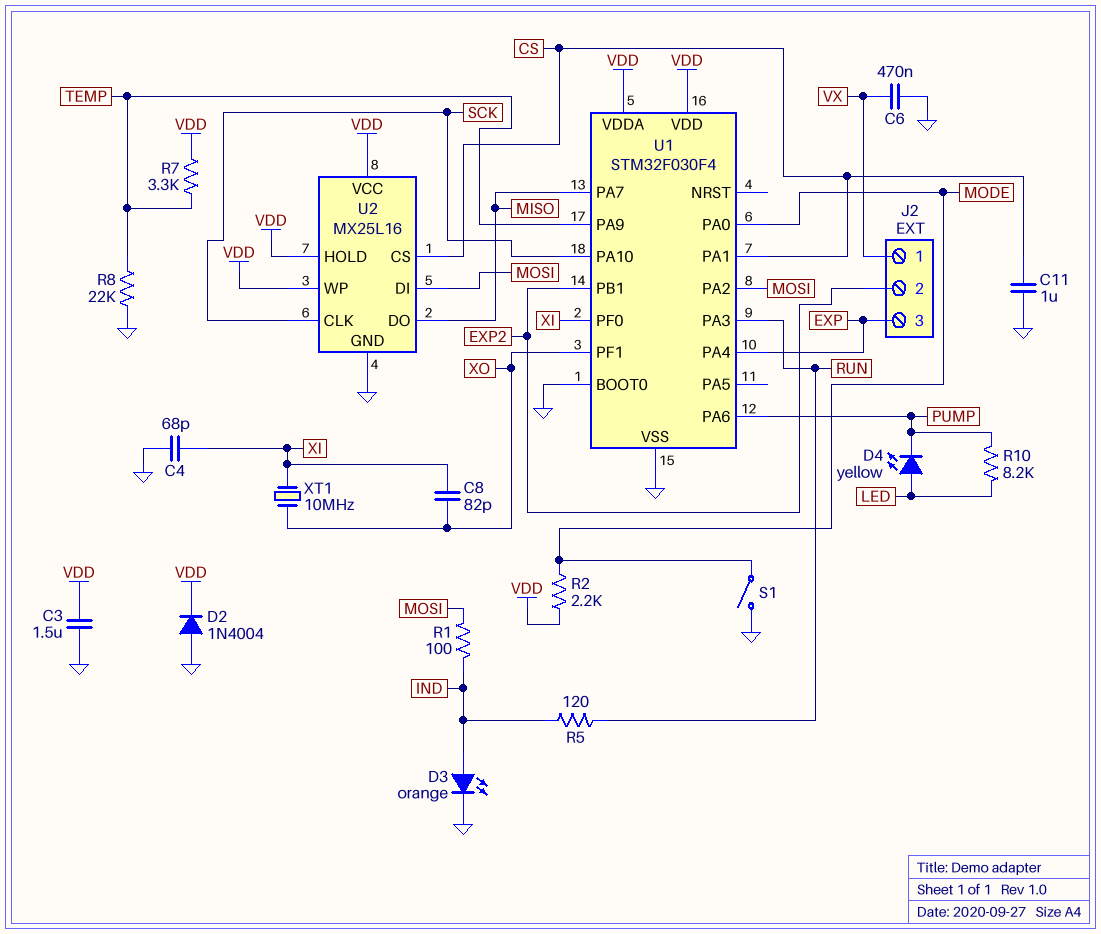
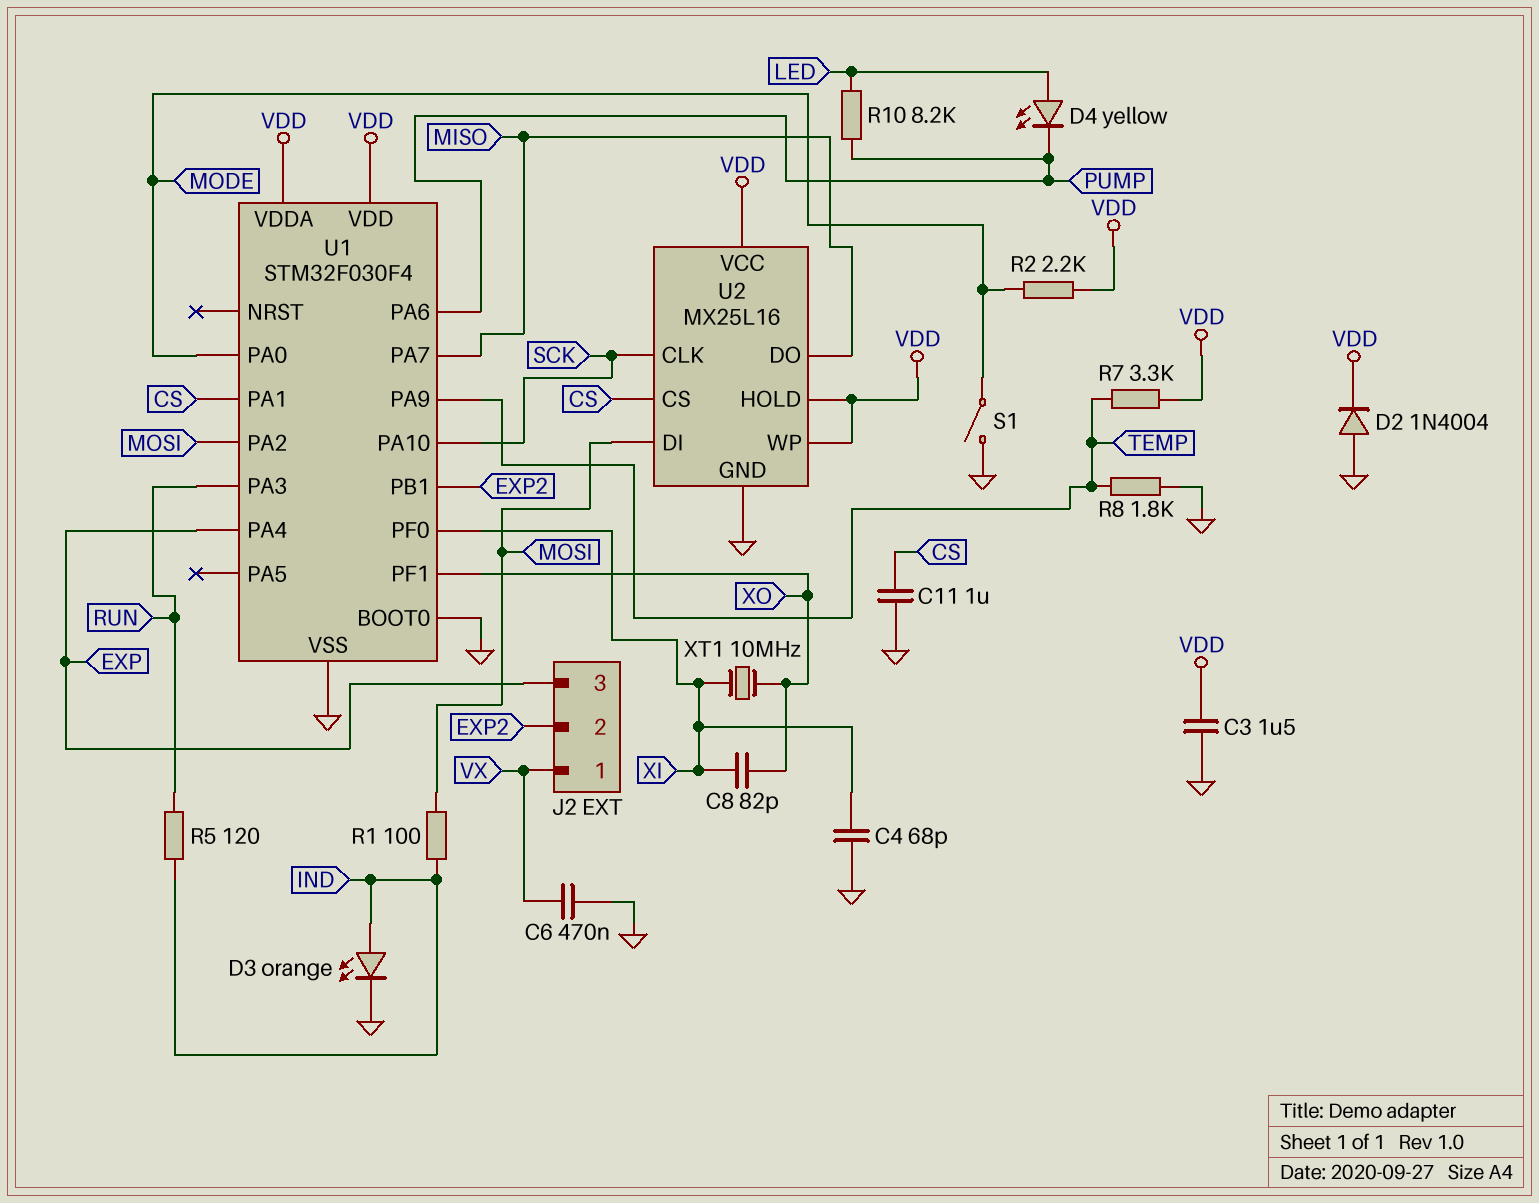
R8: 22k (GND, TEMP) -> 1.8k (GND, TEMP)

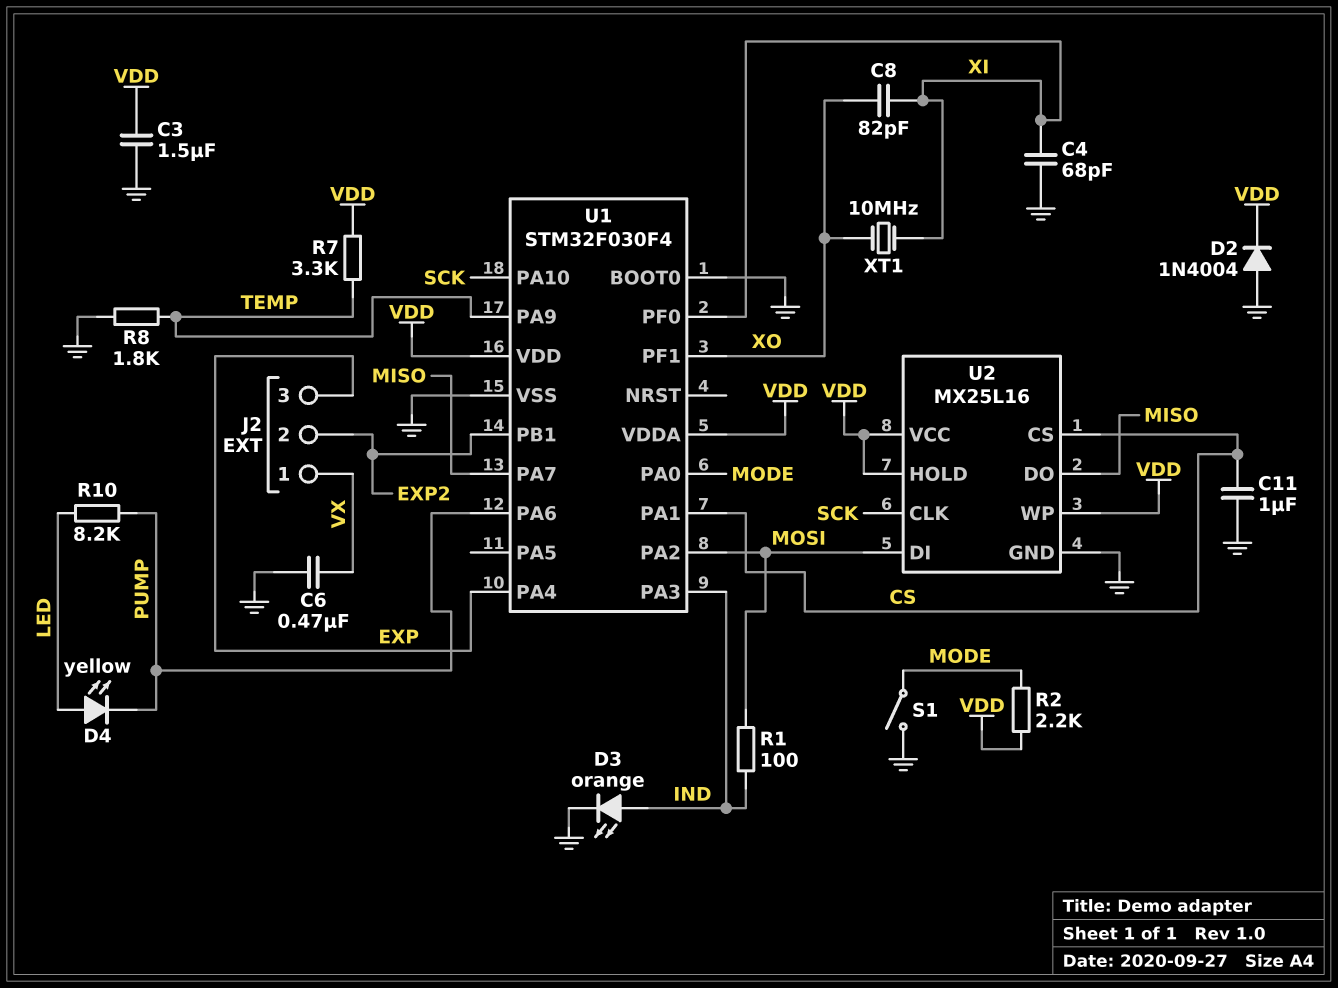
R5: 120 (IND, RUN) -> none
U1 pin PA3: RUN -> IND

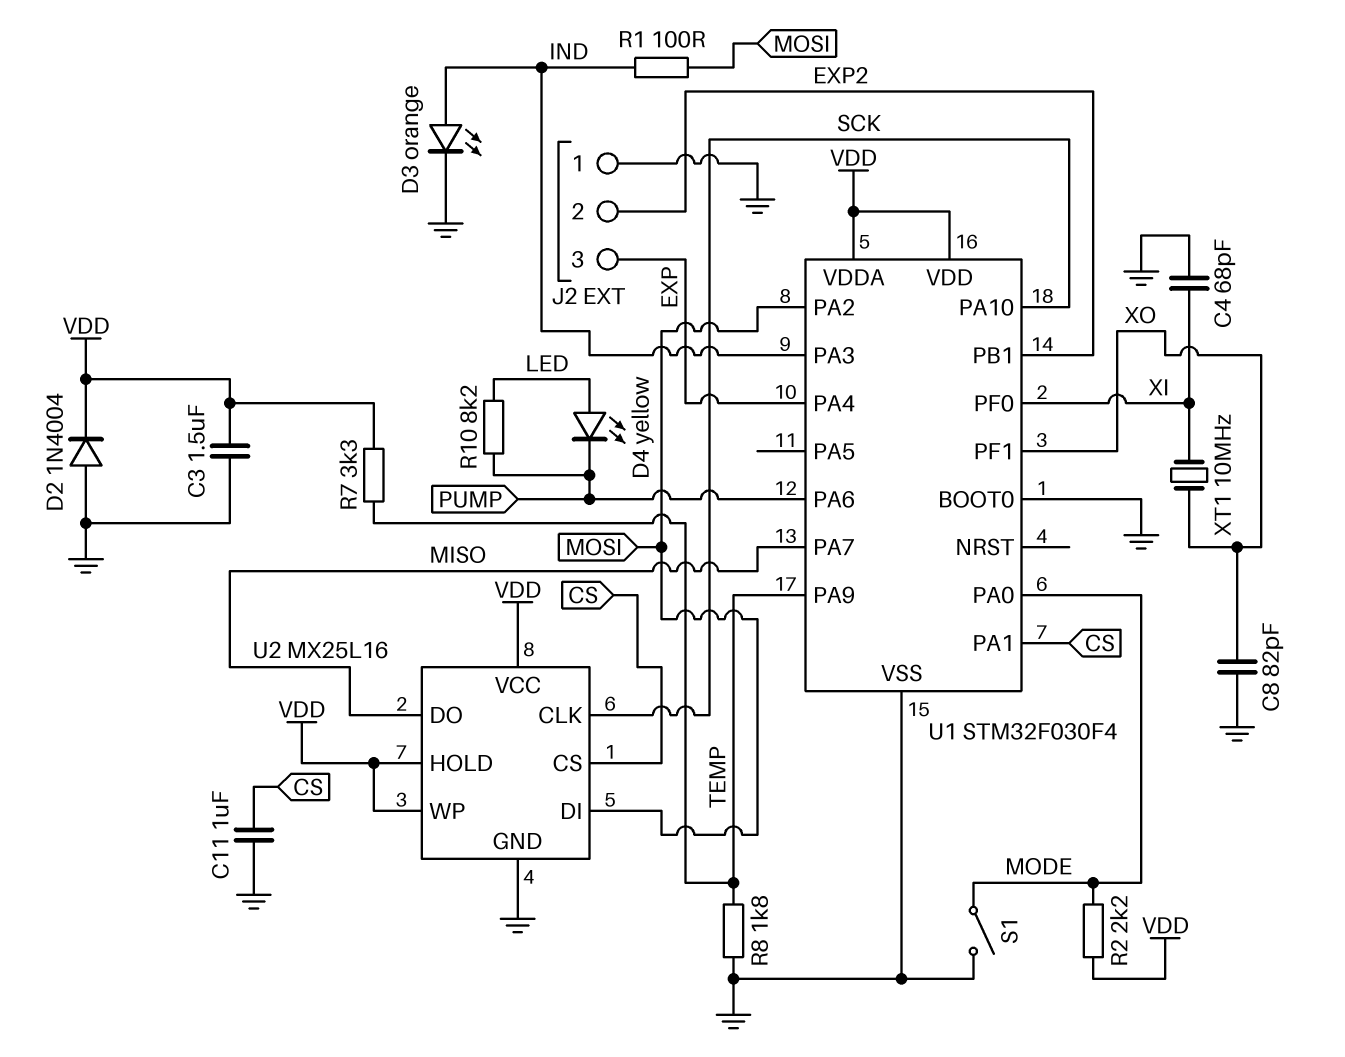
C6: 470nF (GND, VX) -> none
C8: 82pF (XI, XO) -> 82pF (GND, XO)
J2 pin 1: VX -> GND

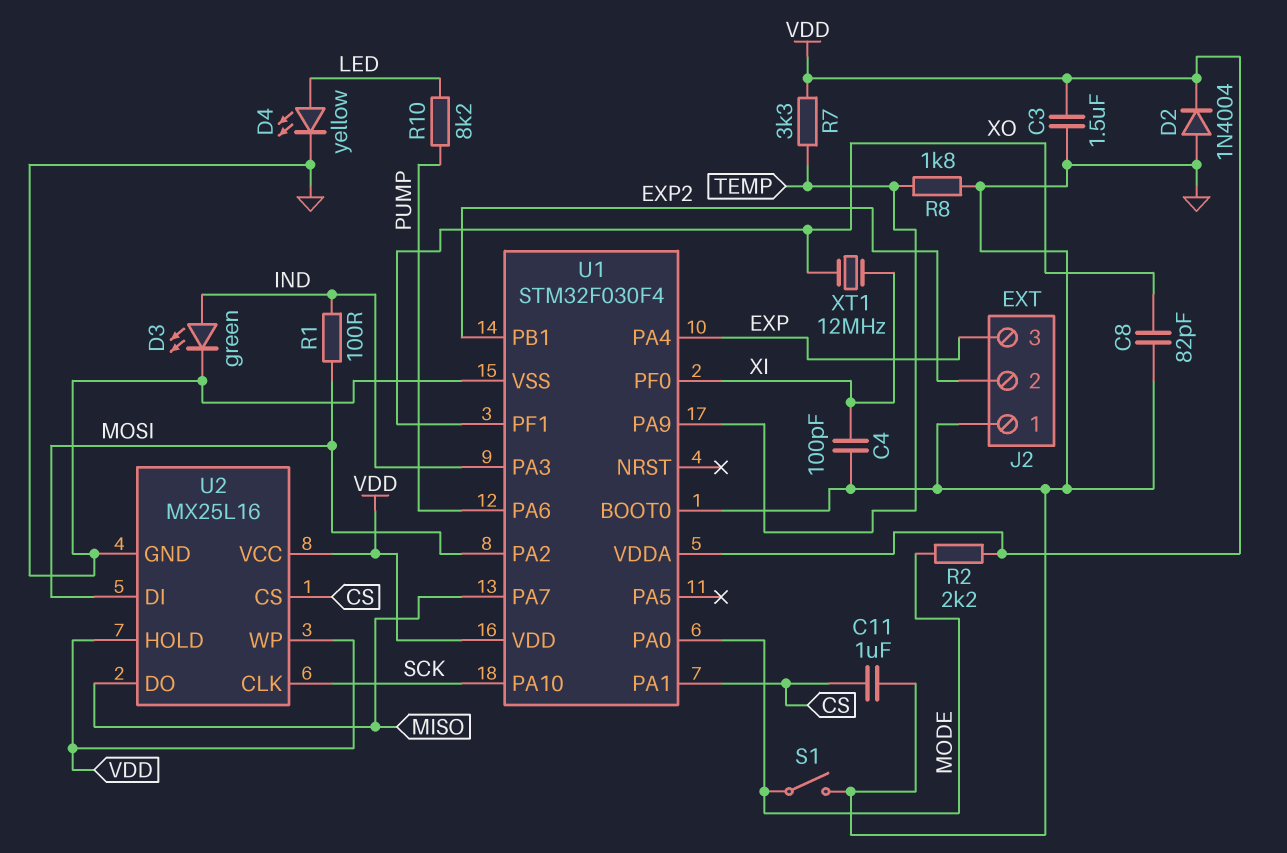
C4: 68pF (GND, XI) -> 100pF (GND, XI)
D3: LED orange (A IND, K GND) -> LED green (A IND, K GND)
D4: LED yellow (A LED, K PUMP) -> LED yellow (A LED, K GND)
XT1: 10MHz (XI, XO) -> 12MHz (XI, XO)

